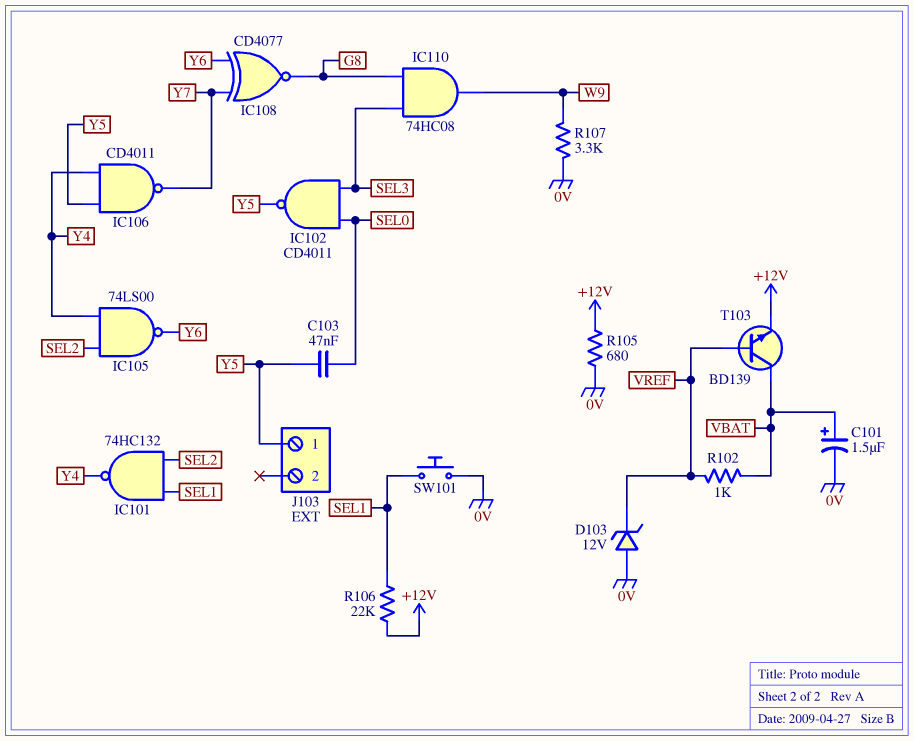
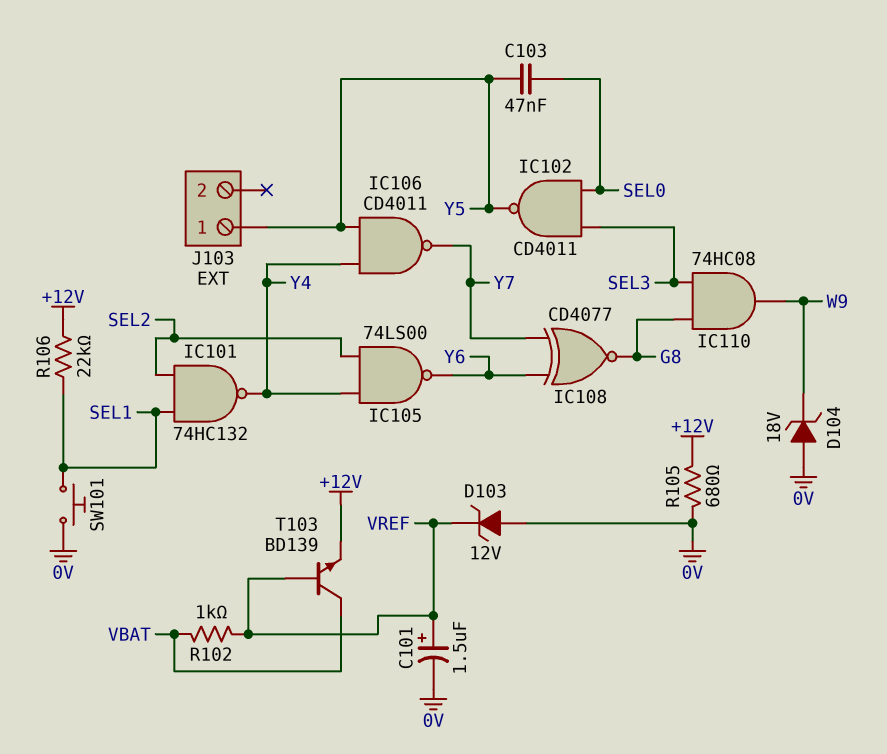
C101: 1.5uF (plus VBAT, minus 0V) -> 1.5uF (plus VREF, minus 0V)
D104: none -> zener 18V (A 0V, K W9)
R107: 3.3k (0V, W9) -> none

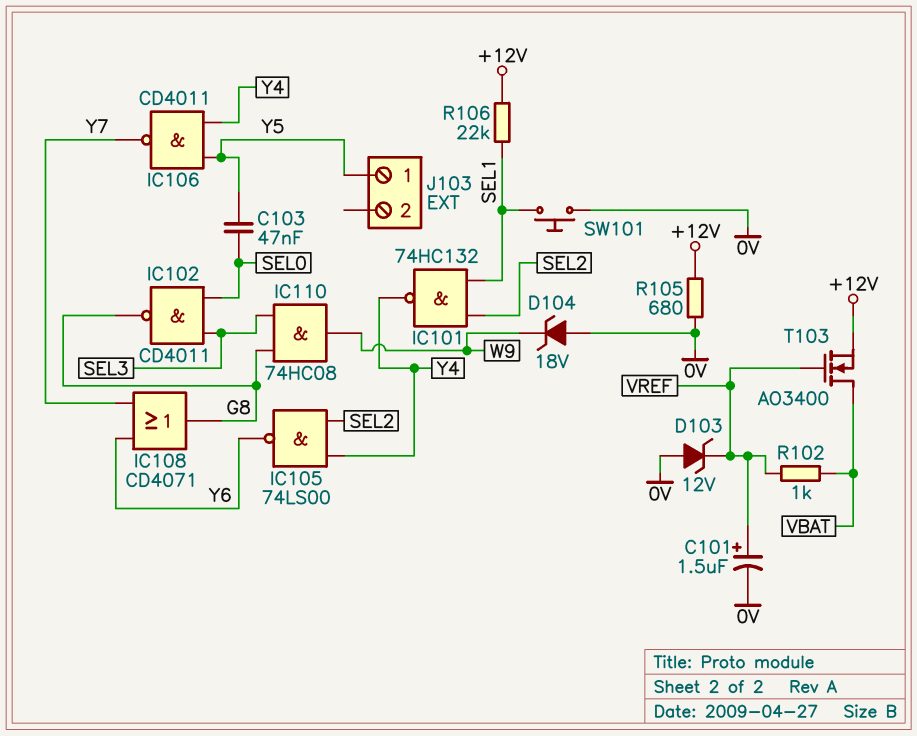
IC102: NAND CD4011 (in SEL0, in SEL3, out Y5) -> NAND CD4011 (in SEL0, in SEL3, out G8)
IC108: XNOR CD4077 (in Y6, in Y7, out G8) -> OR CD4071 (in Y6, in Y7, out G8)
T103: NPN BD139 (B VREF, C VBAT, E +12V) -> NMOS AO3400 (G VREF, D VBAT, S +12V)

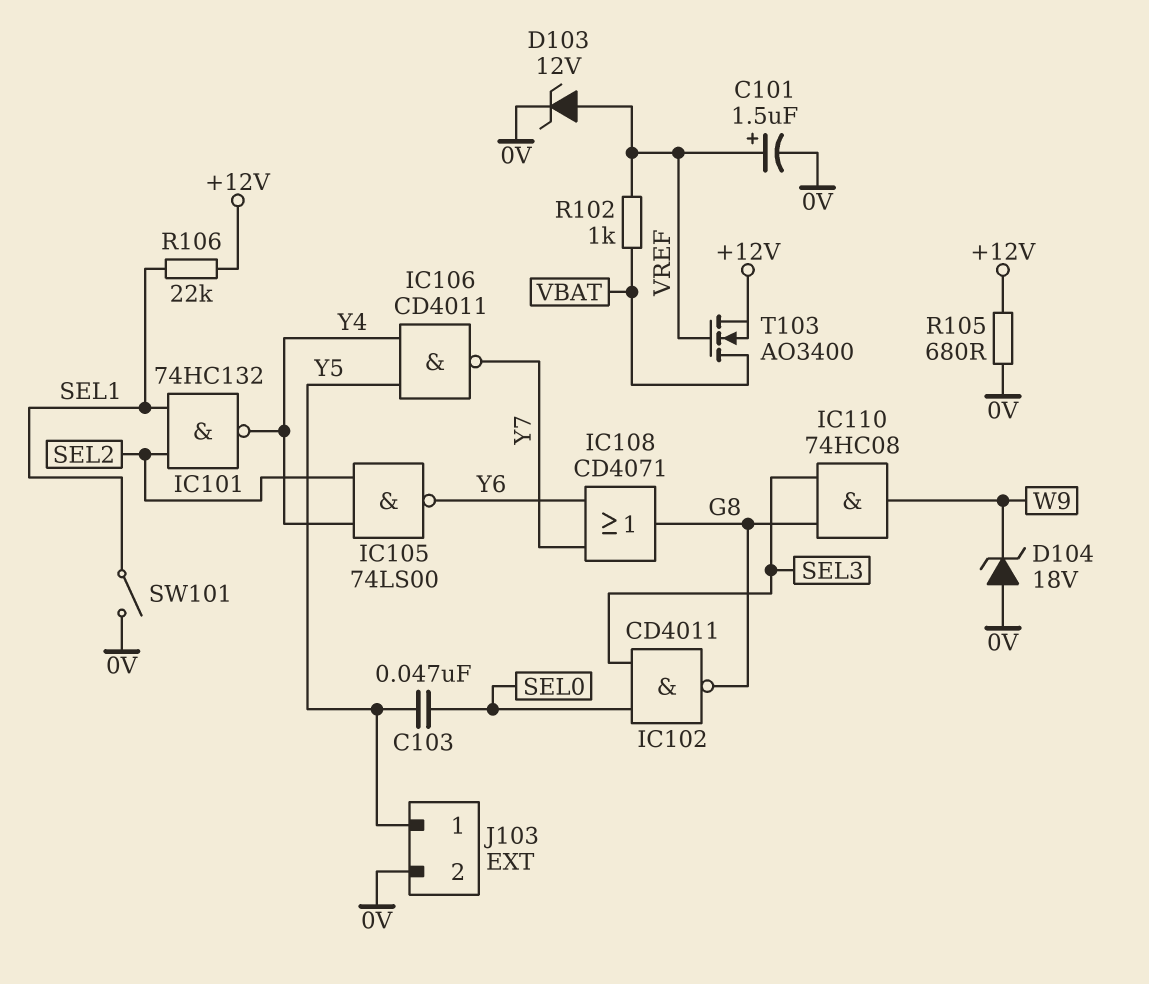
D103: zener 12V (A 0V, K VREF) -> zener 12V (A VREF, K 0V)
J103 pin 2: none -> 0V
SW101: button (0V, SEL1) -> switch (0V, SEL1)

